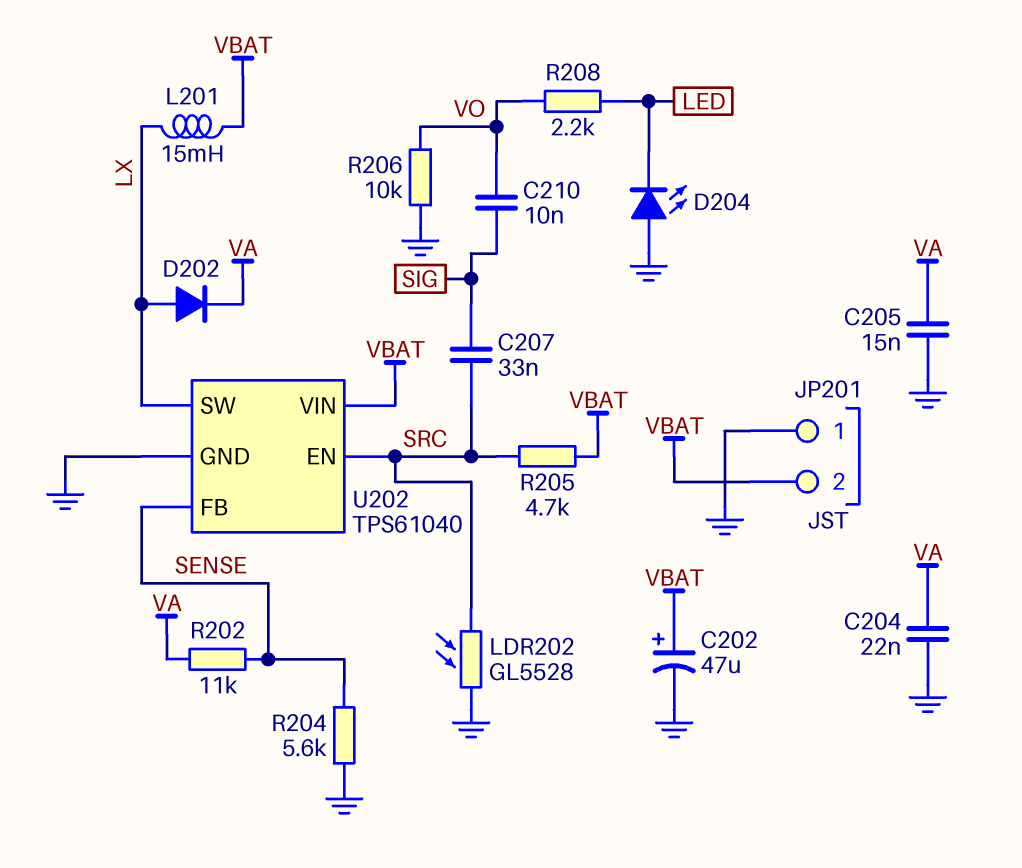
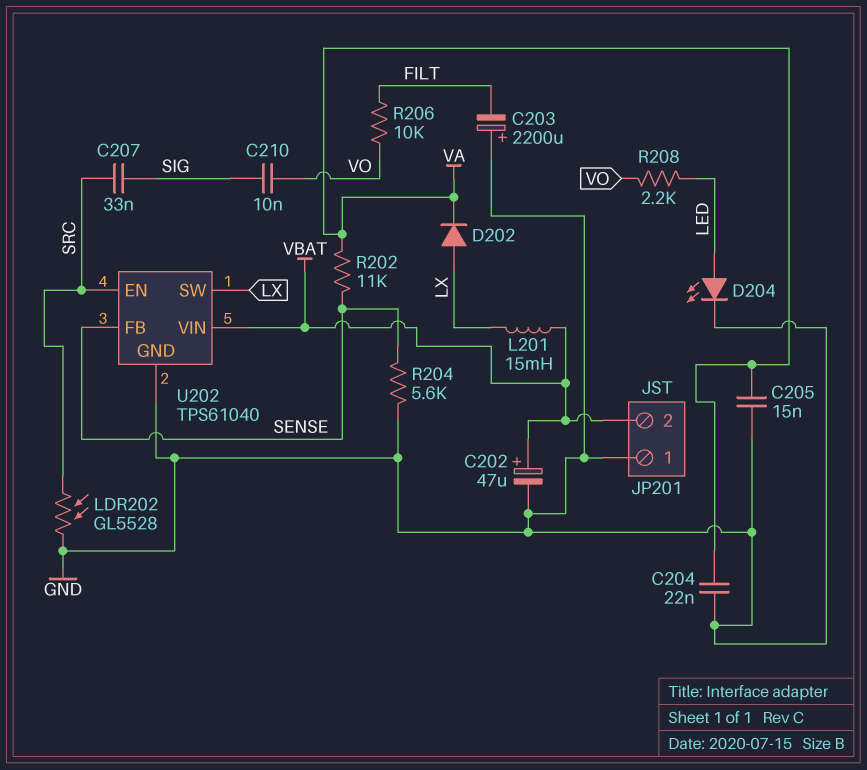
C203: none -> 2200uF (plus GND, minus FILT)
D204: LED (A GND, K LED) -> LED (A LED, K GND)
R205: 4.7k (SRC, VBAT) -> none
R206: 10k (GND, VO) -> 10k (FILT, VO)

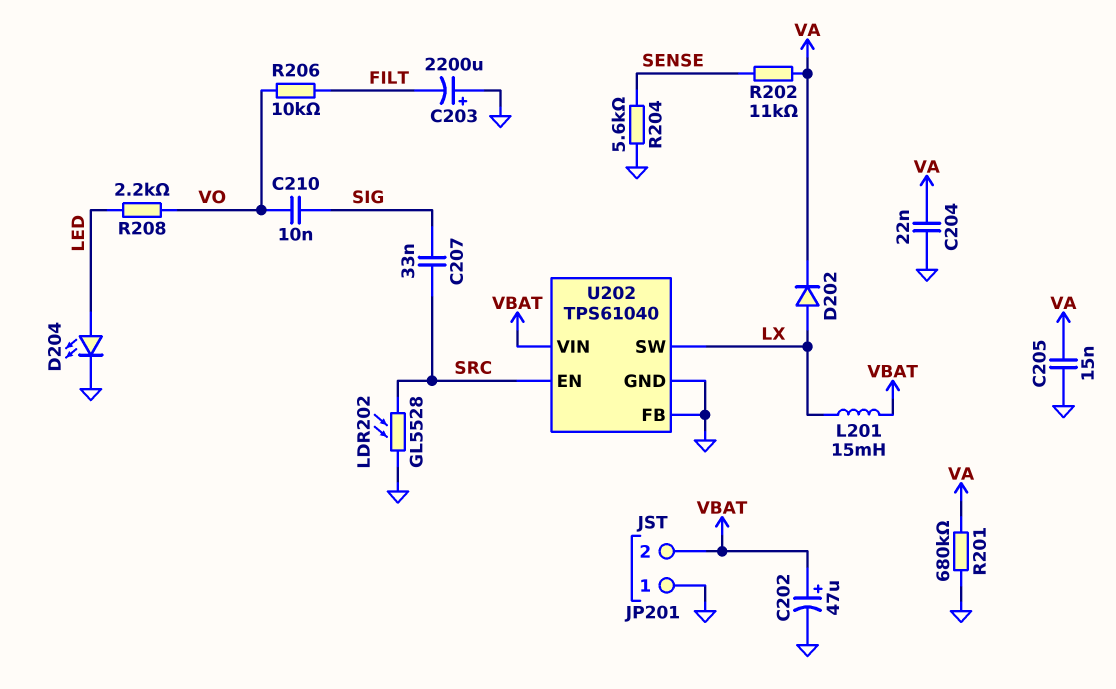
R201: none -> 680k (GND, VA)
U202 pin FB: SENSE -> GND

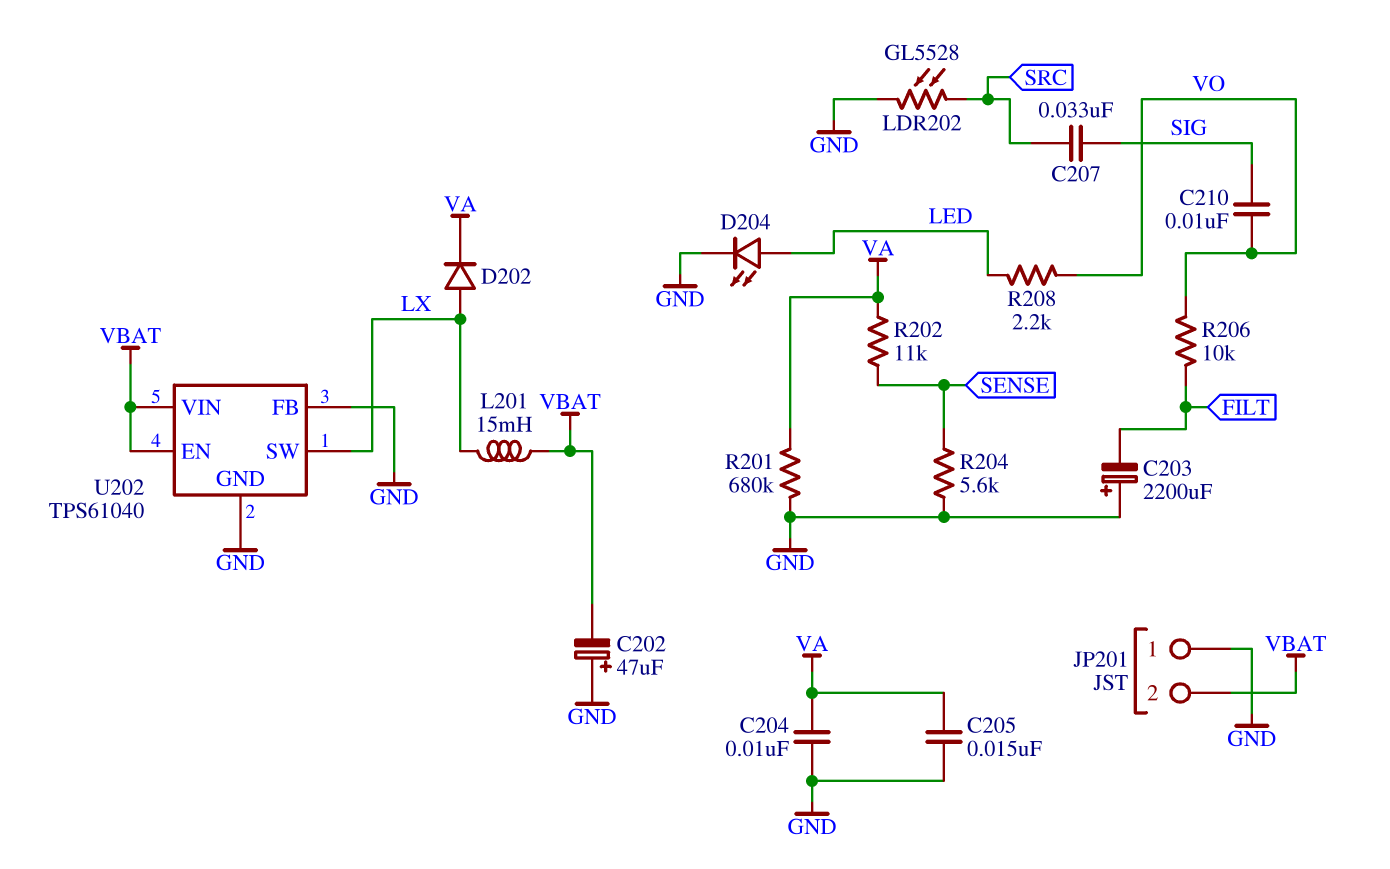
C202: 47uF (plus VBAT, minus GND) -> 47uF (plus GND, minus VBAT)
C204: 22nF (GND, VA) -> 10nF (GND, VA)
U202 pin EN: SRC -> VBAT

